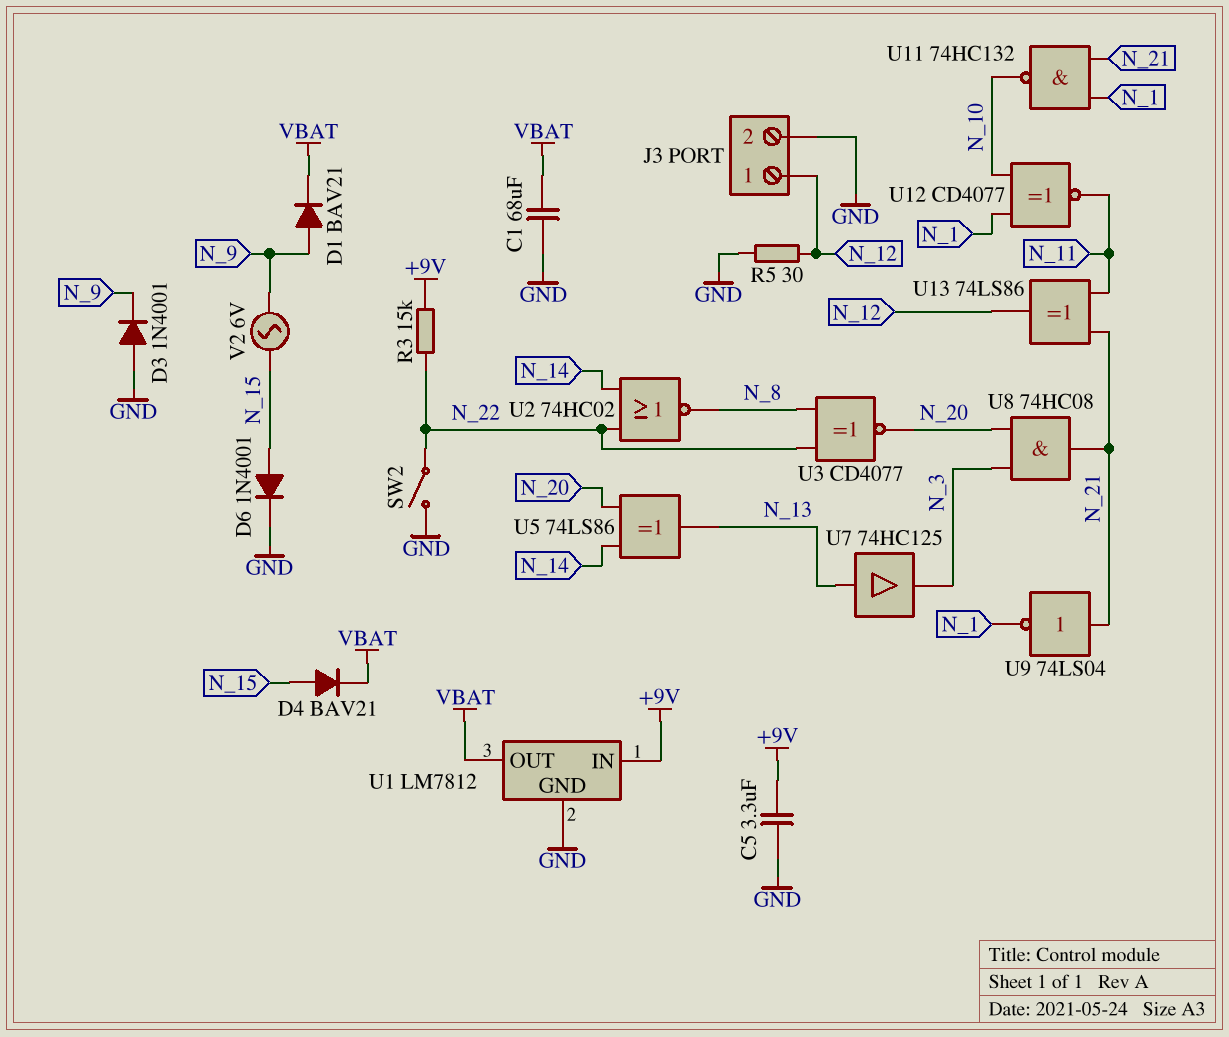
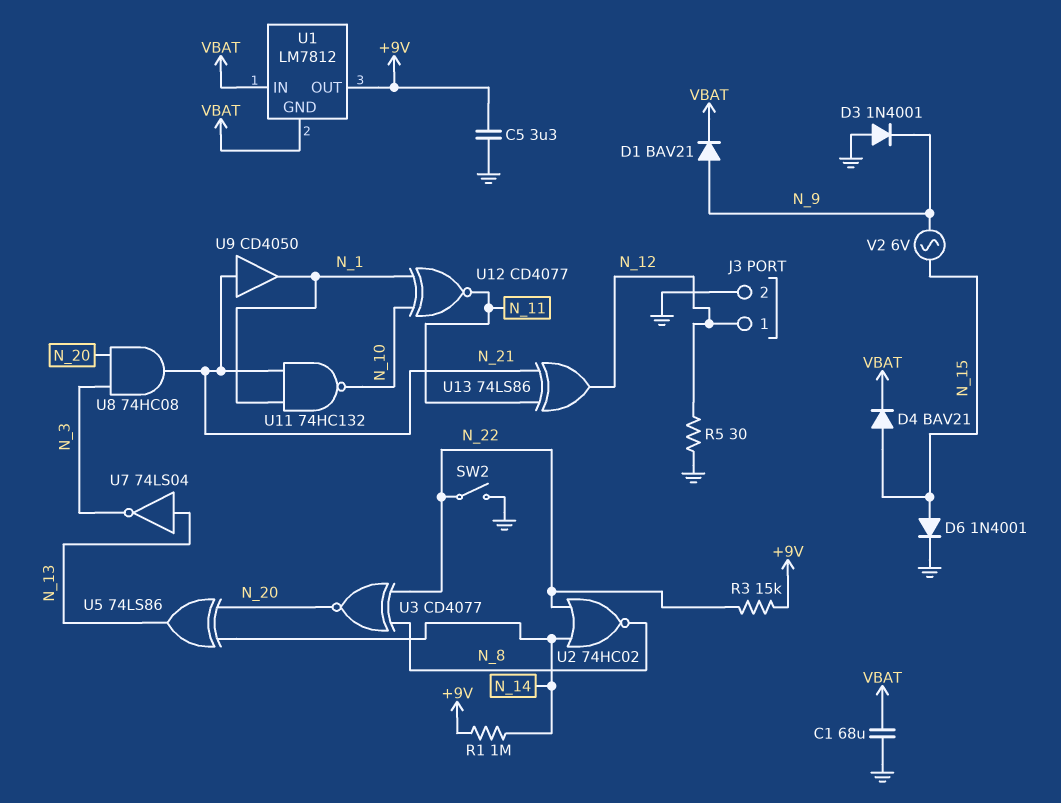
R1: none -> 1M (+9V, N_14)
U1 pin GND: GND -> VBAT
U1 pin IN: +9V -> VBAT
U1 pin OUT: VBAT -> +9V
U7: buffer 74HC125 (in N_13, out N_3) -> NOT 74LS04 (in N_13, out N_3)
U9: NOT 74LS04 (in N_21, out N_1) -> buffer CD4050 (in N_21, out N_1)

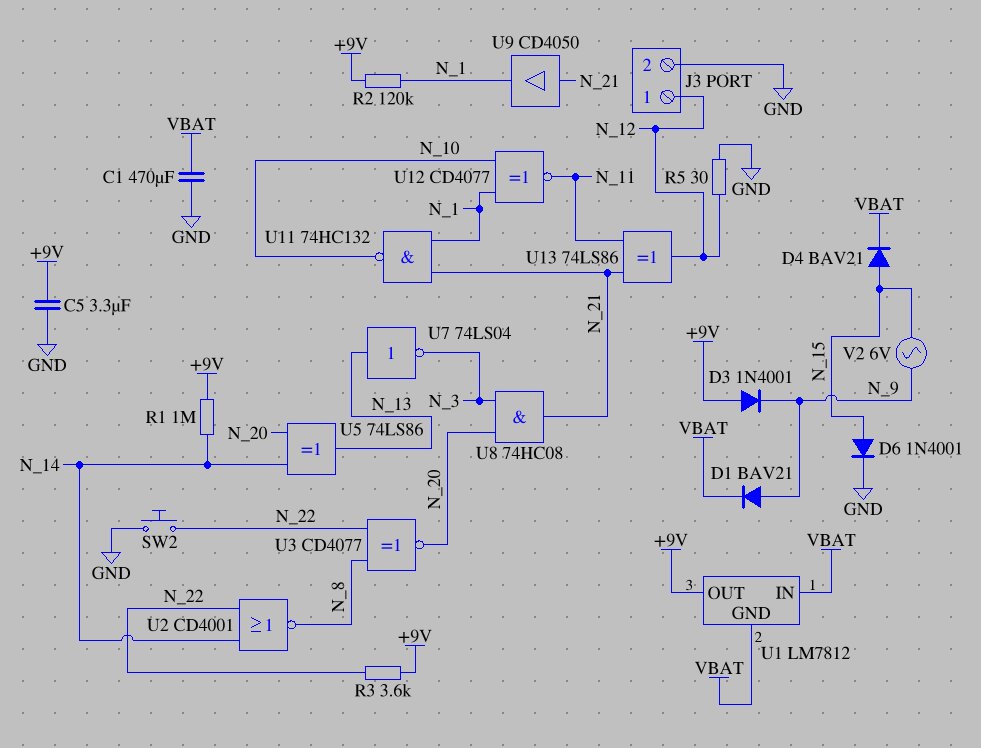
C1: 68uF (GND, VBAT) -> 470uF (GND, VBAT)
D3: diode 1N4001 (A GND, K N_9) -> diode 1N4001 (A +9V, K N_9)
R2: none -> 120k (+9V, N_1)
R3: 15k (+9V, N_22) -> 3.6k (+9V, N_22)
SW2: switch (GND, N_22) -> button (GND, N_22)
U2: NOR 74HC02 (in N_14, in N_22, out N_8) -> NOR CD4001 (in N_14, in N_22, out N_8)

